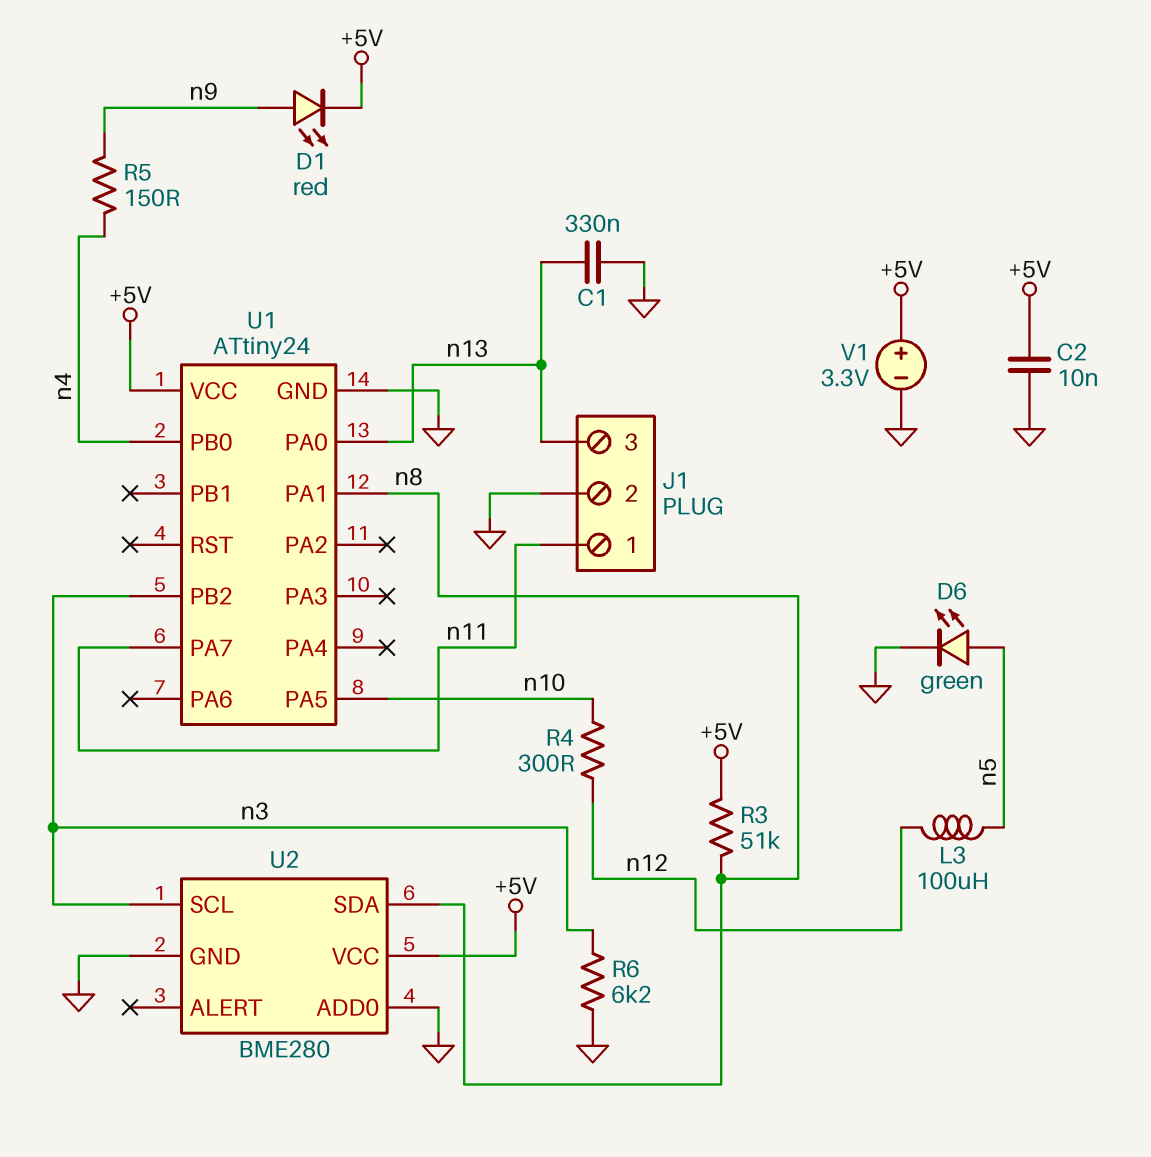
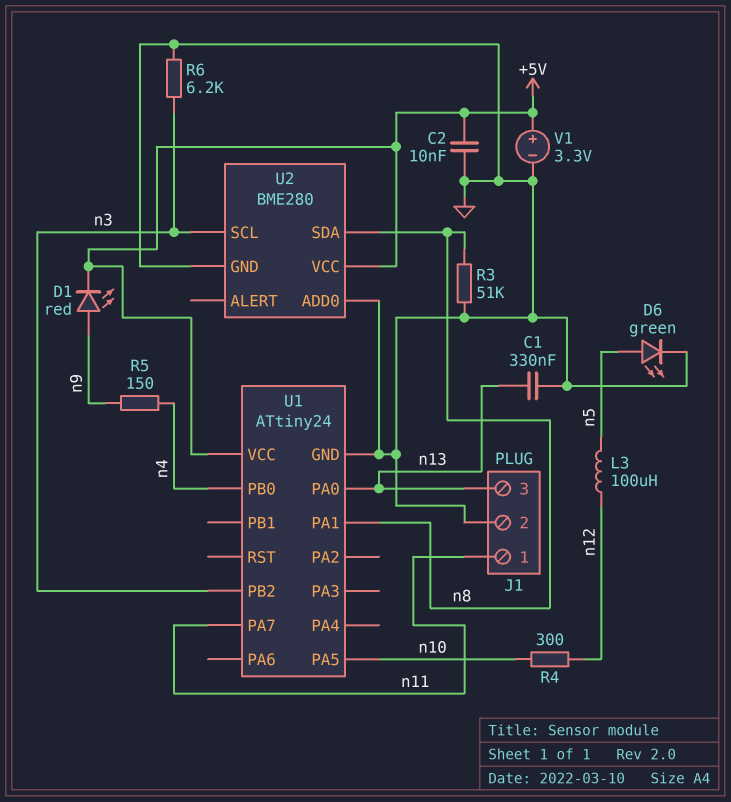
R3: 51k (+5V, n8) -> 51k (GND, n8)

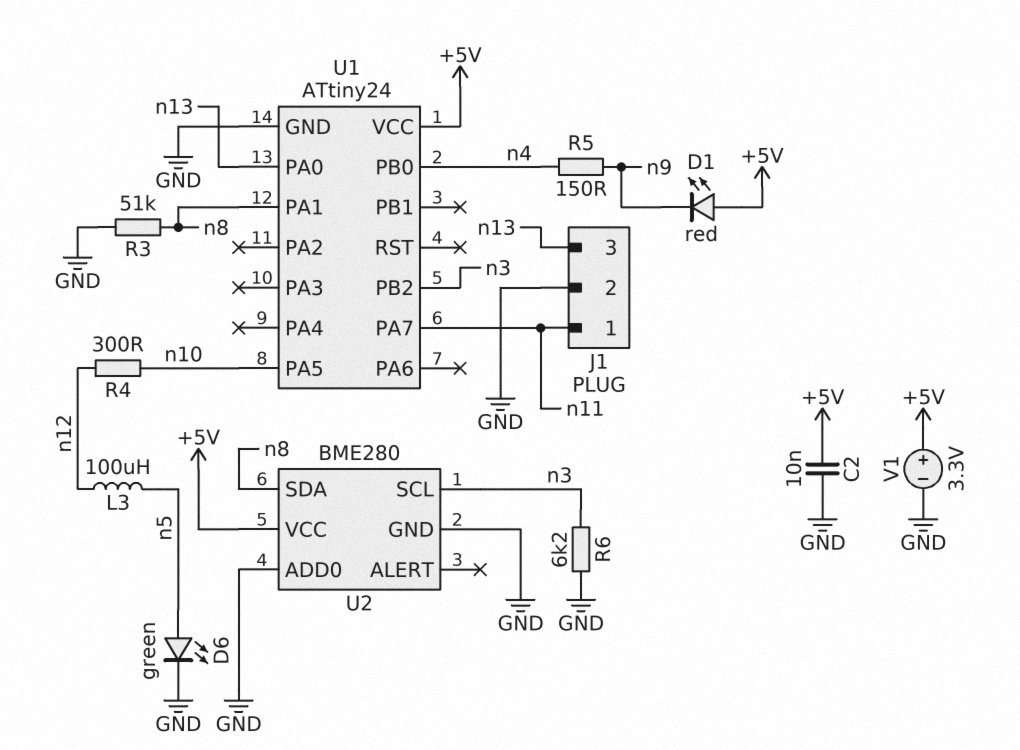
C1: 330nF (GND, n13) -> none
D1: LED red (A n9, K +5V) -> LED red (A +5V, K n9)

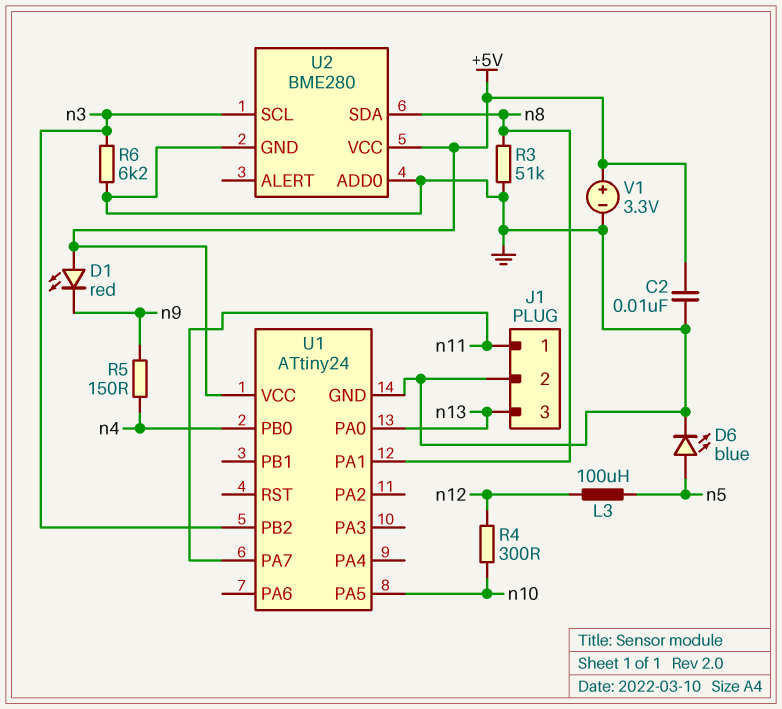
D6: LED green (A n5, K GND) -> LED blue (A n5, K GND)

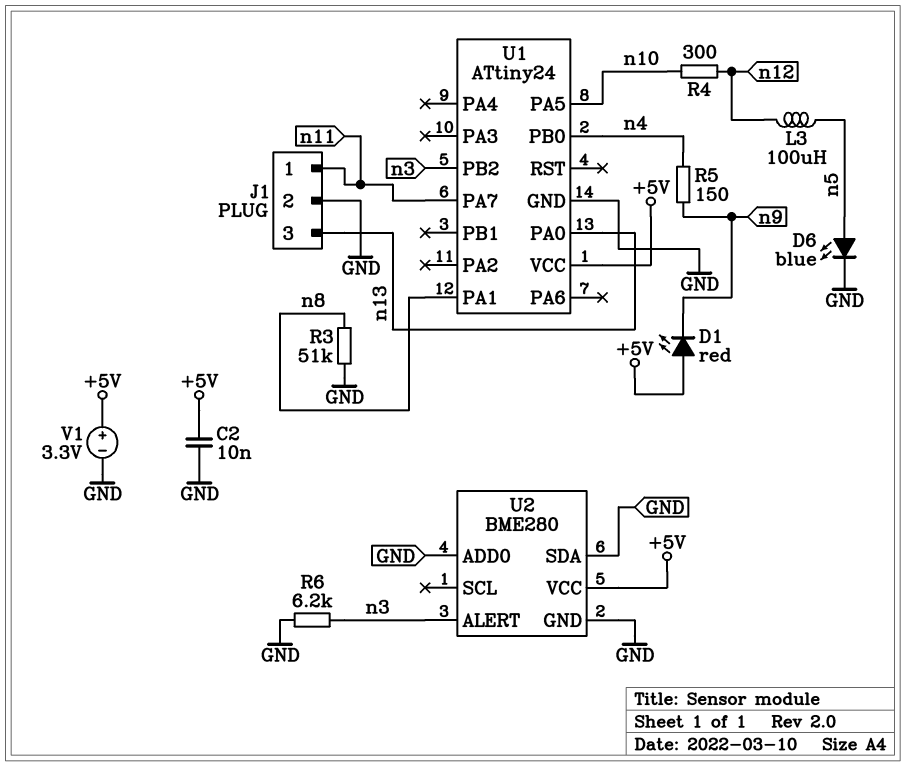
U2 pin ALERT: none -> n3
U2 pin SCL: n3 -> none
U2 pin SDA: n8 -> GND

